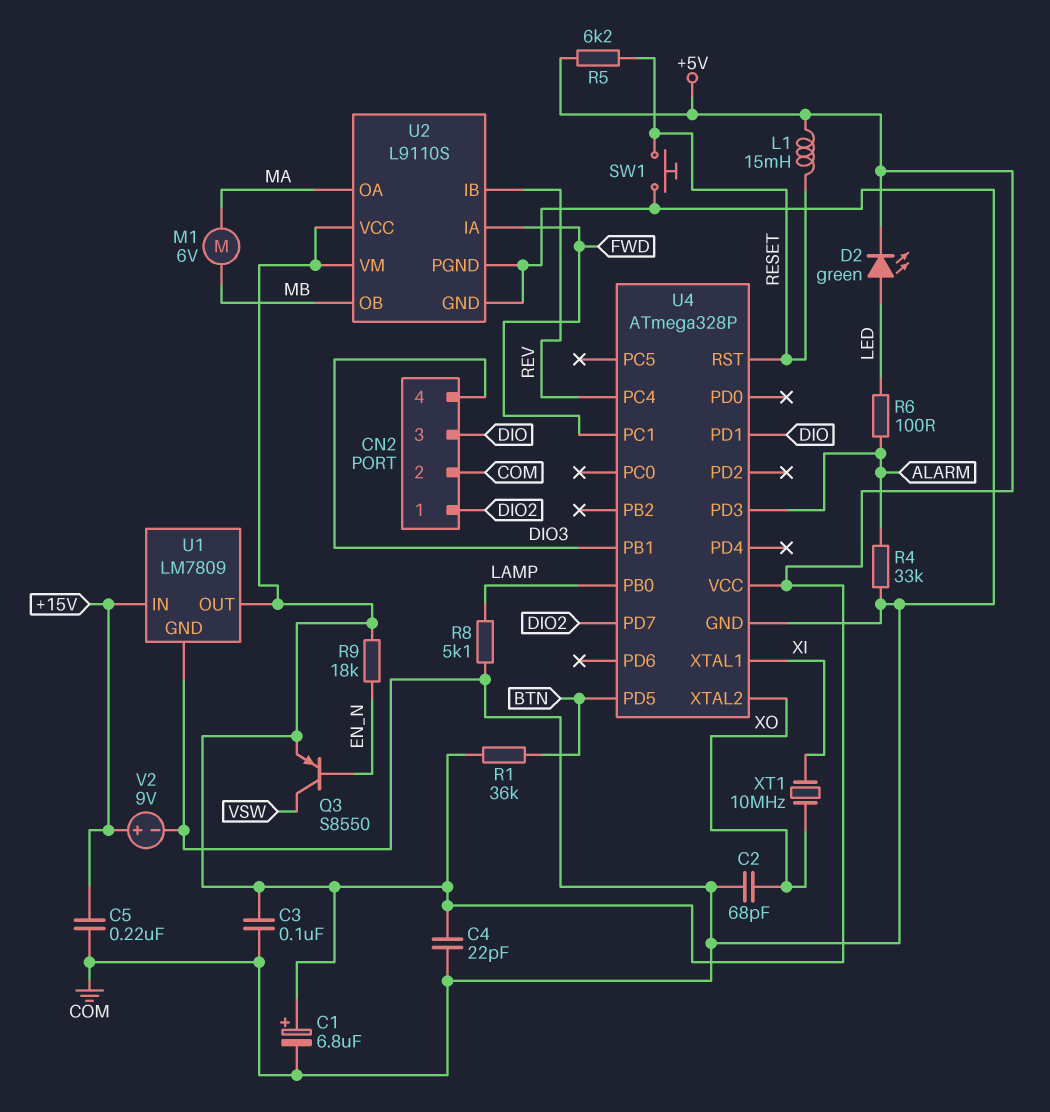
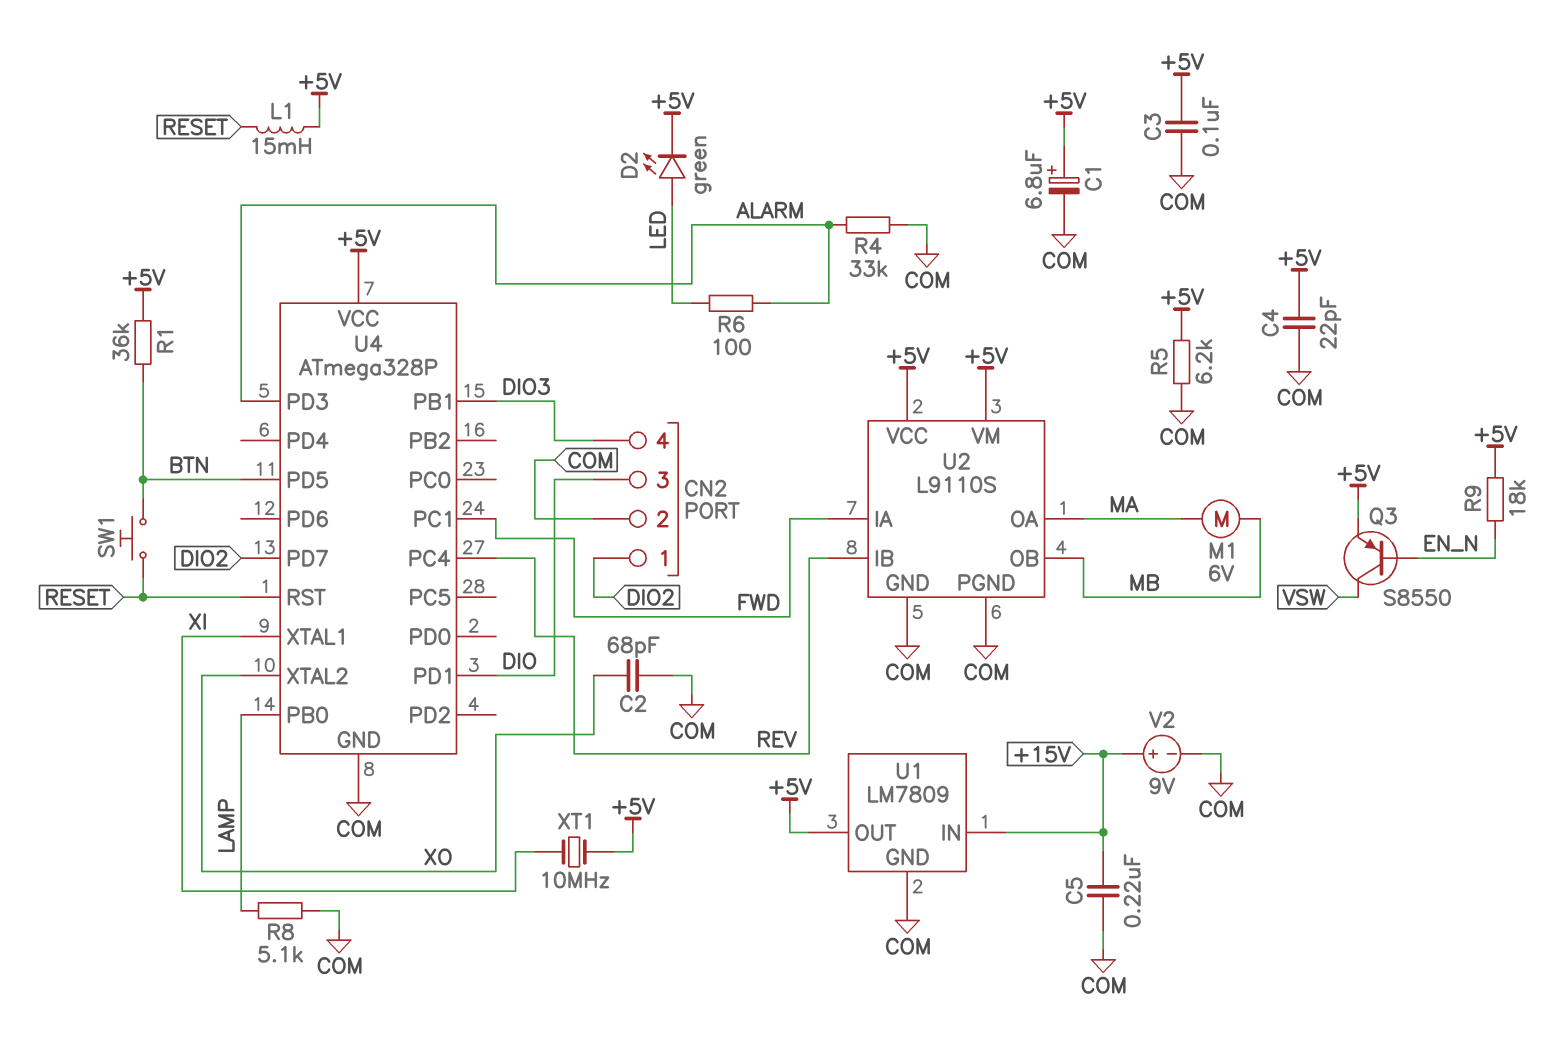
R5: 6.2k (+5V, RESET) -> 6.2k (+5V, COM)
SW1: button (COM, RESET) -> button (BTN, RESET)
XT1: 10MHz (XI, XO) -> 10MHz (+5V, XI)

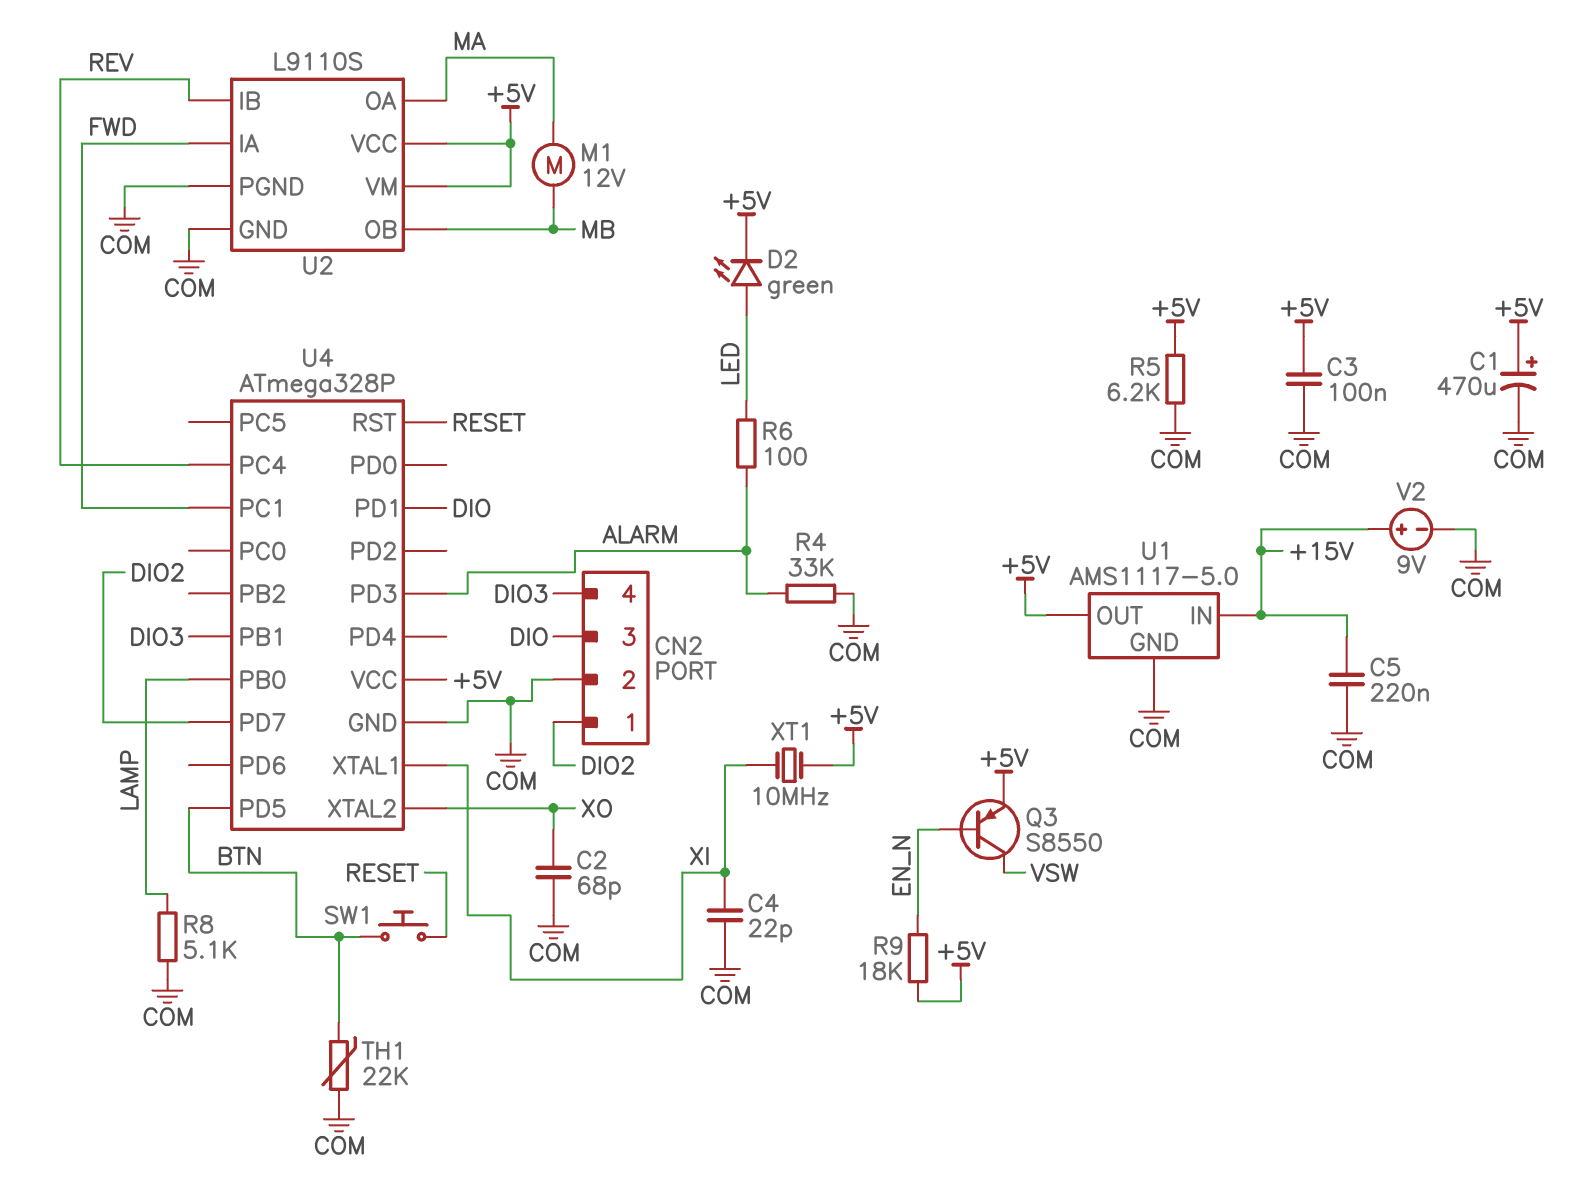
C1: 6.8uF (plus +5V, minus COM) -> 470uF (plus +5V, minus COM)
C4: 22pF (+5V, COM) -> 22pF (COM, XI)
L1: 15mH (+5V, RESET) -> none
M1: motor 6V (MA, MB) -> motor 12V (MA, MB)
R1: 36k (+5V, BTN) -> none
TH1: none -> 22k (BTN, COM)
U1: LM7809 -> AMS1117-5.0

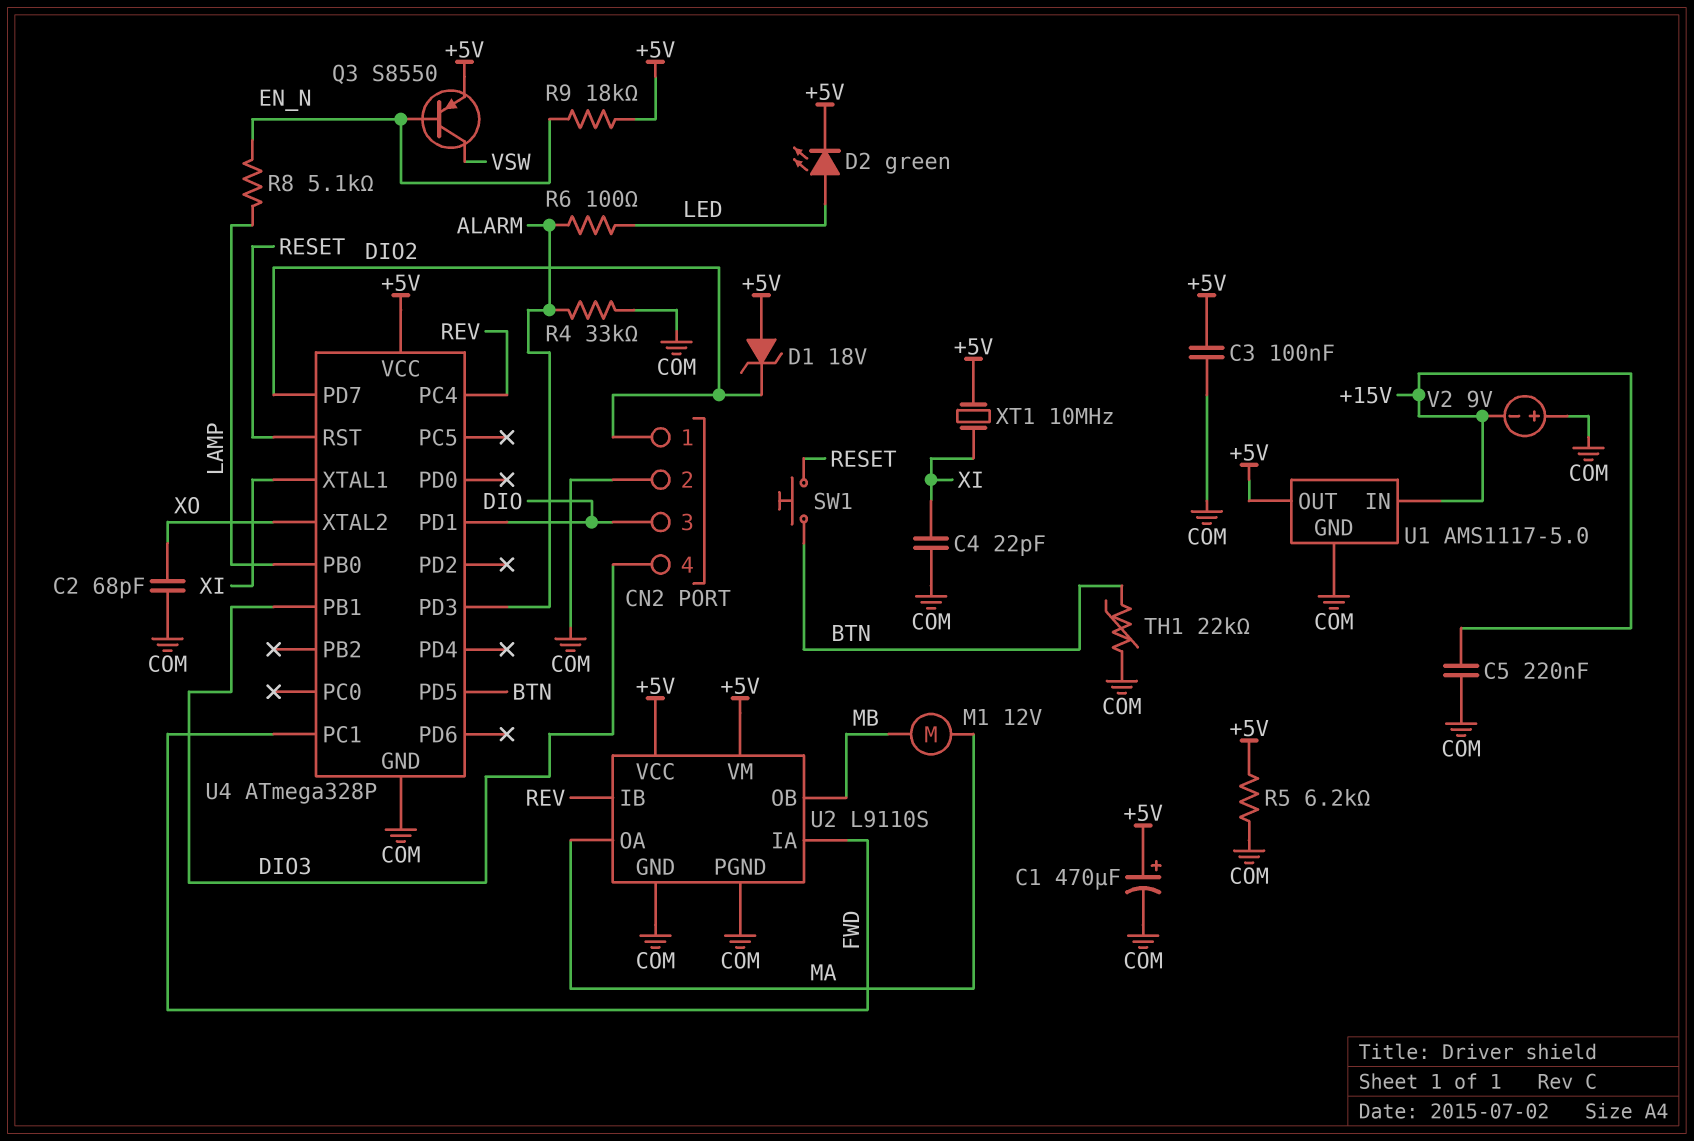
D1: none -> zener 18V (A +5V, K DIO2)
R8: 5.1k (COM, LAMP) -> 5.1k (EN_N, LAMP)
V2: 9V (plus +15V, minus COM) -> 9V (plus COM, minus +15V)

